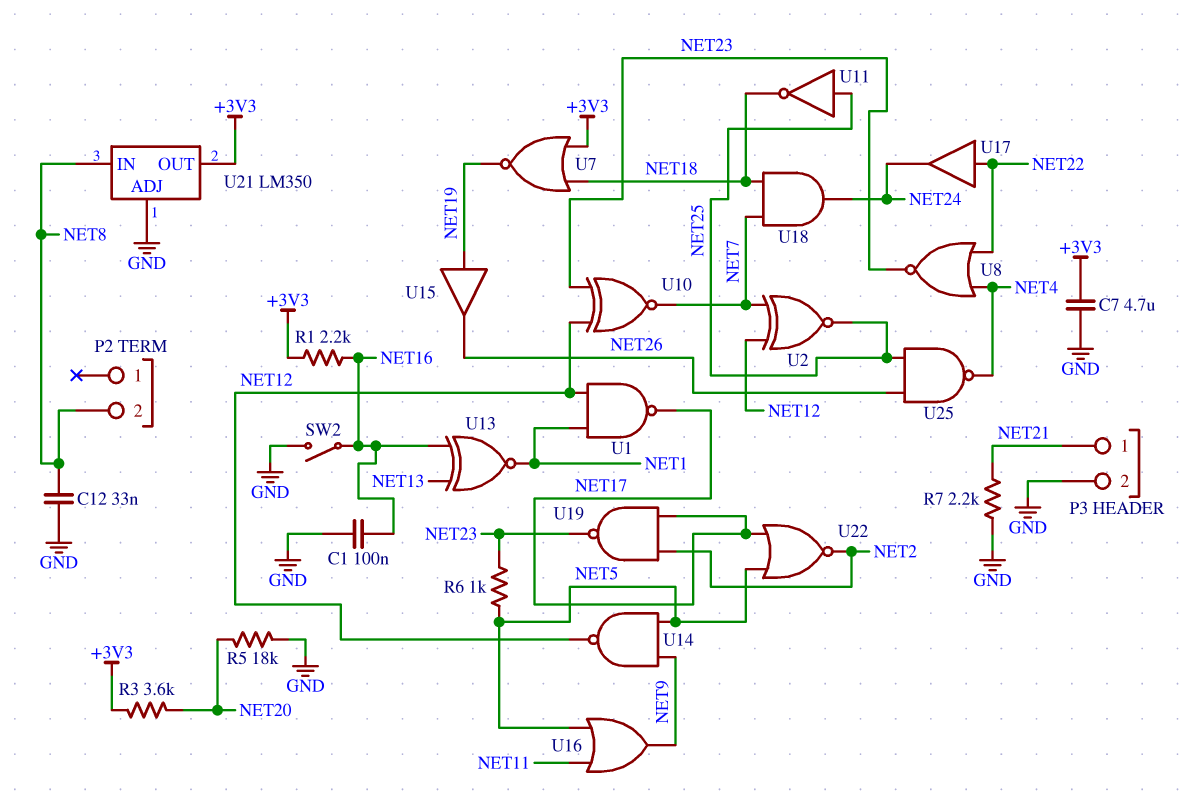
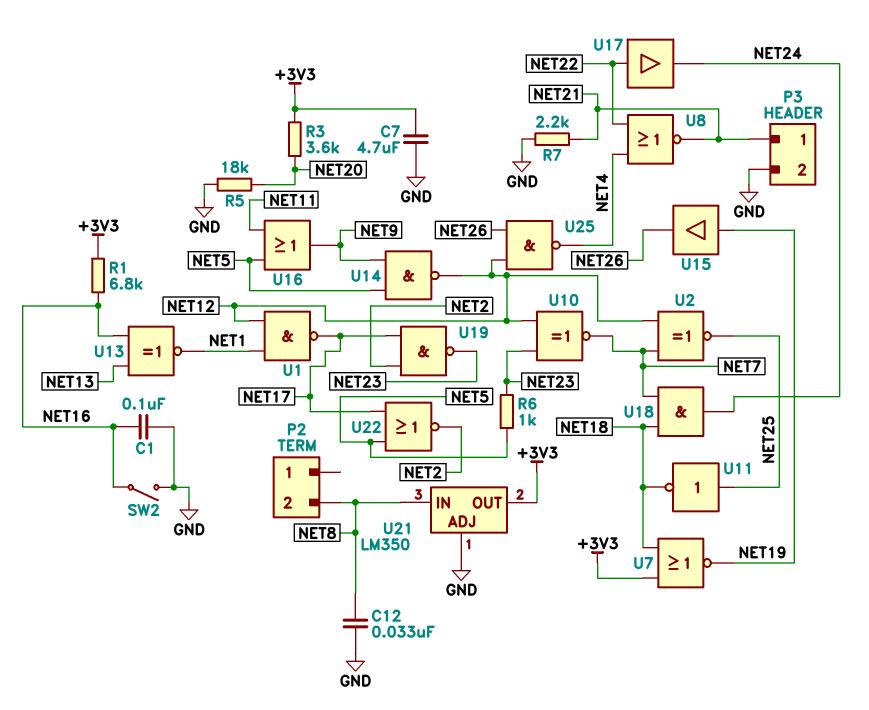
R1: 2.2k (+3V3, NET16) -> 6.8k (+3V3, NET16)
U8: NOR (in NET4, in NET22, out NET23) -> NOR (in NET4, in NET22, out NET21)
U25: NAND (in NET25, in NET26, out NET4) -> NAND (in NET12, in NET26, out NET4)

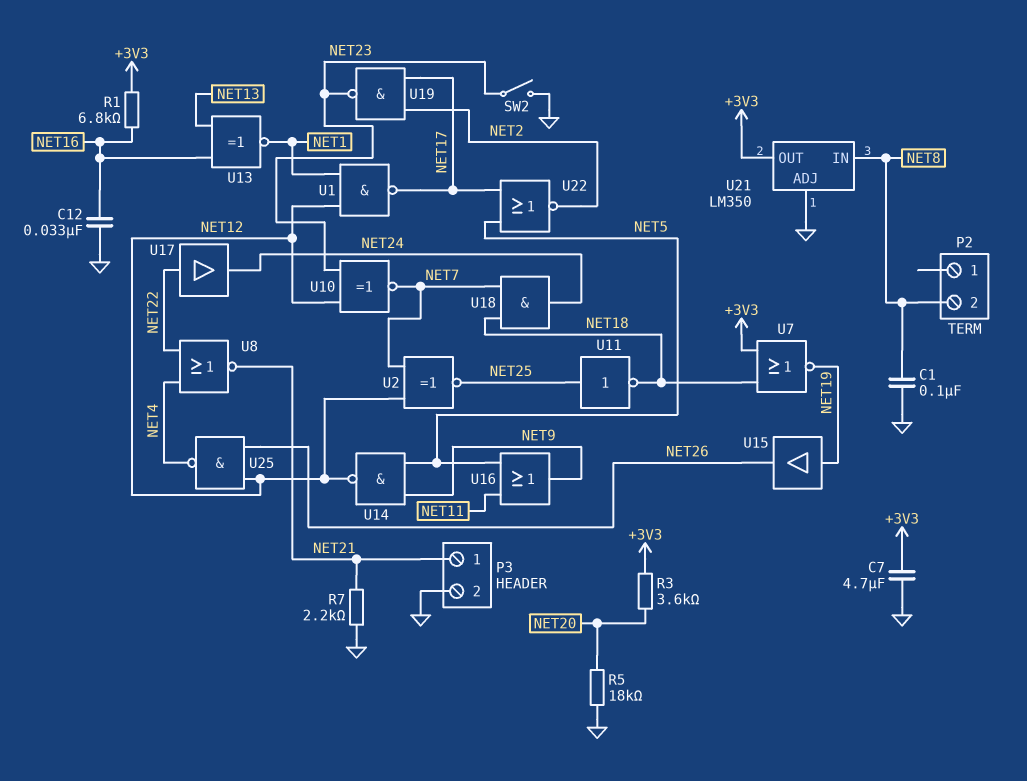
C1: 100nF (GND, NET16) -> 100nF (GND, NET8)
C12: 33nF (GND, NET8) -> 33nF (GND, NET16)
R6: 1k (NET5, NET23) -> none
SW2: switch (GND, NET16) -> switch (GND, NET23)

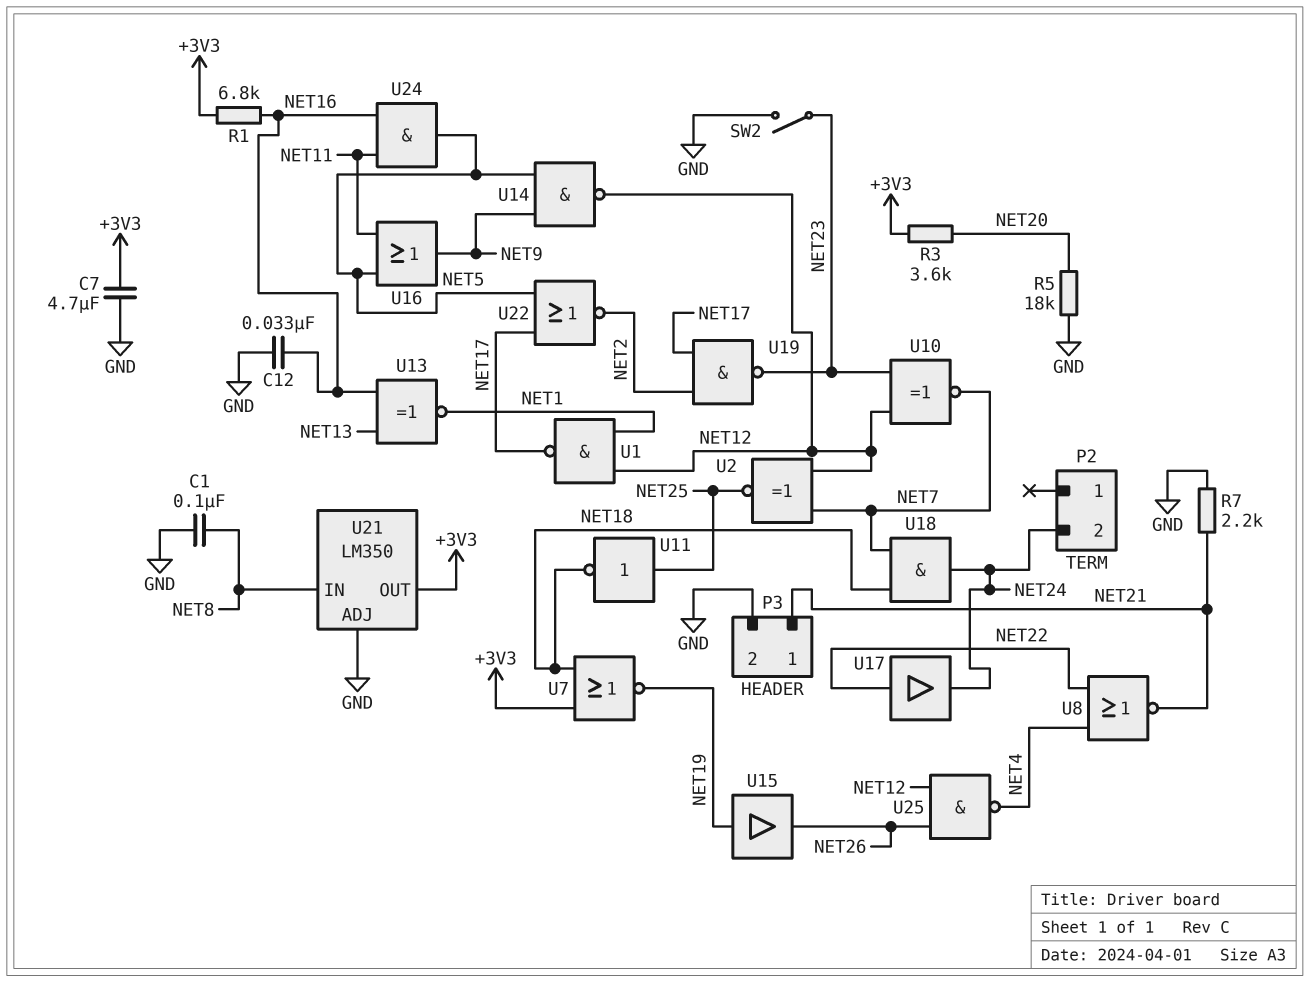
P2 pin 2: NET8 -> NET24
U24: none -> AND (in NET11, in NET16, out NET5)

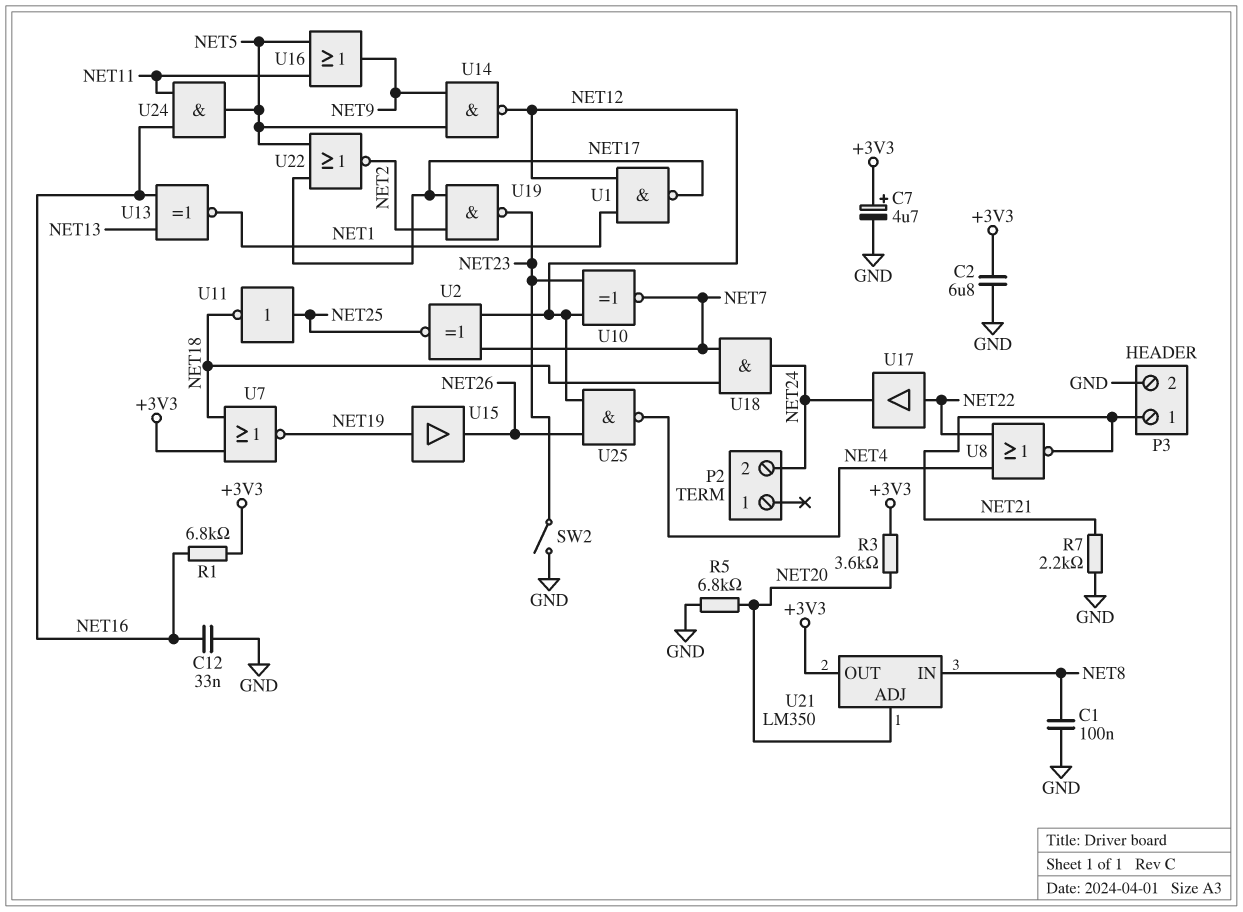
C2: none -> 6.8uF (+3V3, GND)
C7: 4.7uF (+3V3, GND) -> 4.7uF (plus +3V3, minus GND)
R5: 18k (GND, NET20) -> 6.8k (GND, NET20)
U21 pin ADJ: GND -> NET20

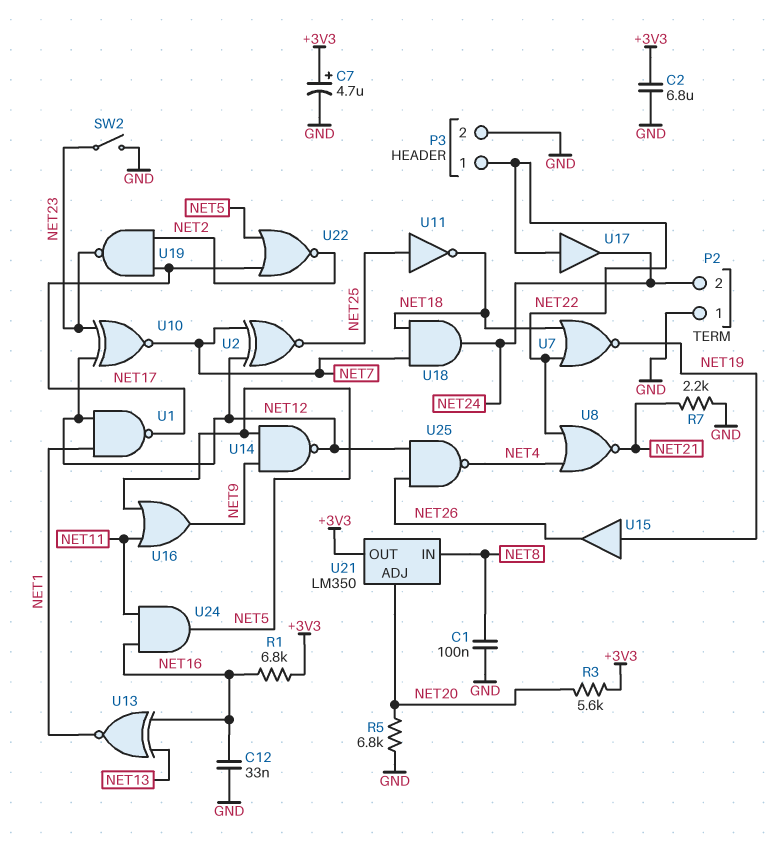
P2 pin 1: none -> GND
P3 pin 1: NET21 -> NET22
R3: 3.6k (+3V3, NET20) -> 5.6k (+3V3, NET20)
U7: NOR (in +3V3, in NET18, out NET19) -> NOR (in NET18, in NET22, out NET19)

